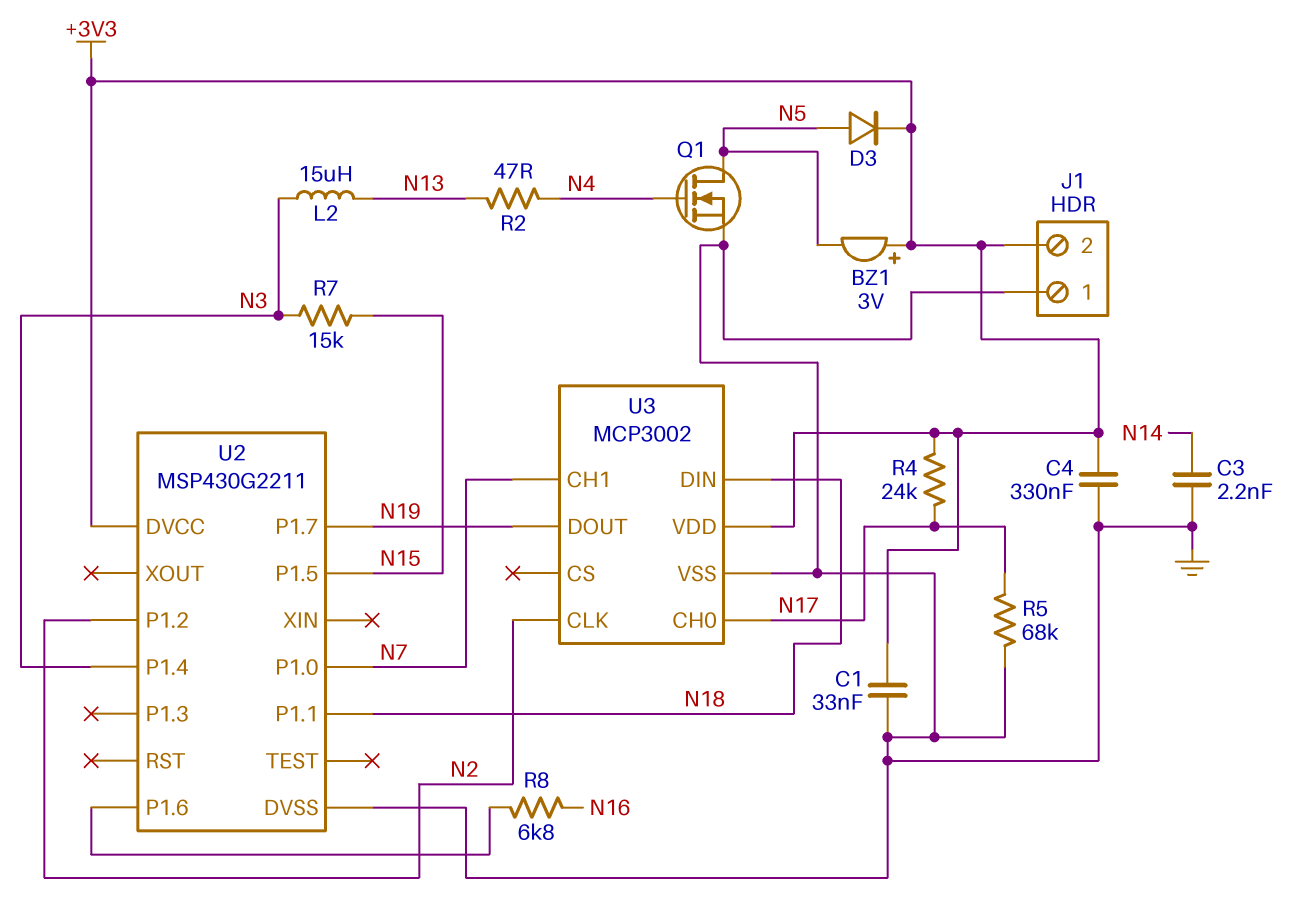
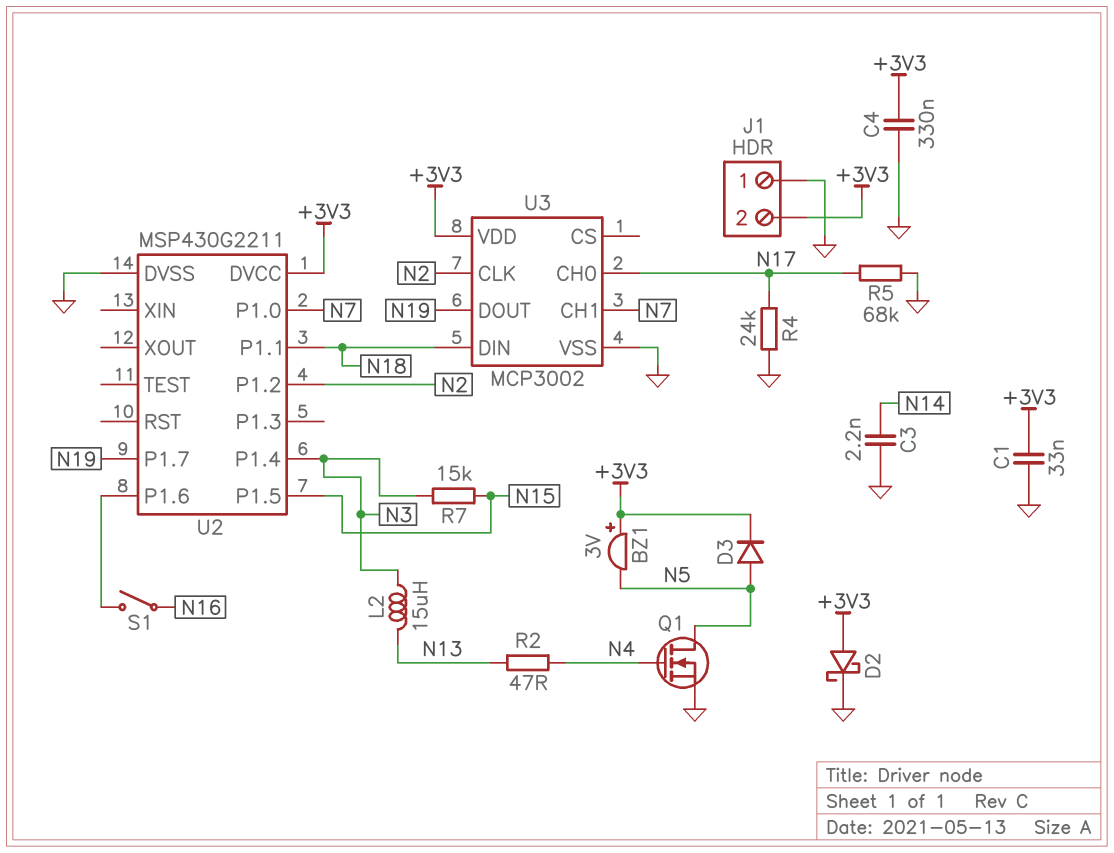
D2: none -> schottky (A +3V3, K GND)
R4: 24k (+3V3, N17) -> 24k (GND, N17)
R8: 6.8k (N16, U2/P1.6) -> none
S1: none -> switch (N16, U2/P1.6)

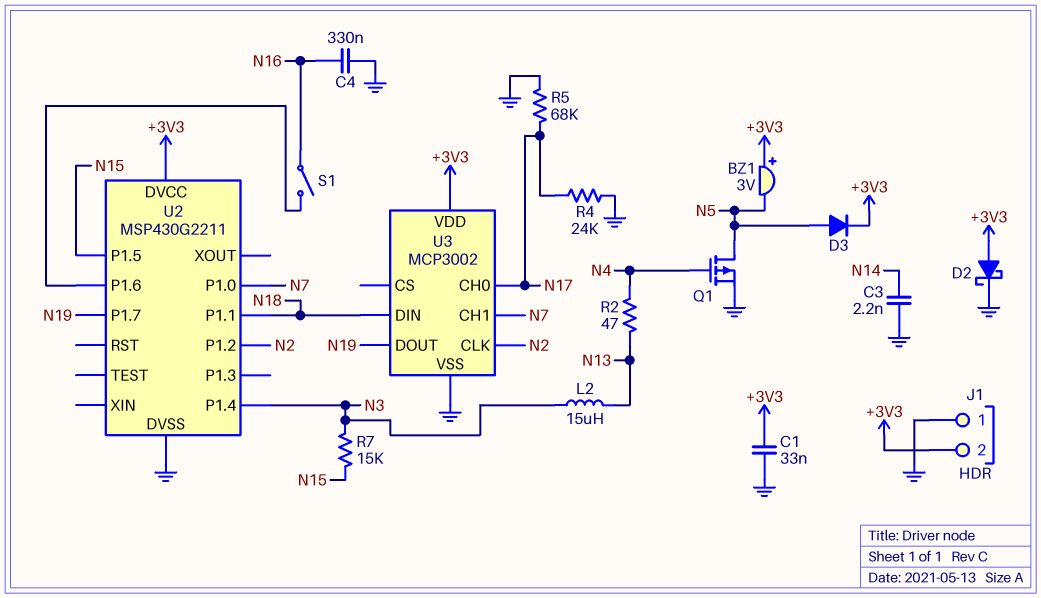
C4: 330nF (+3V3, GND) -> 330nF (GND, N16)
Q1: NMOS (G N4, D N5, S GND) -> PMOS (G N4, D N5, S GND)

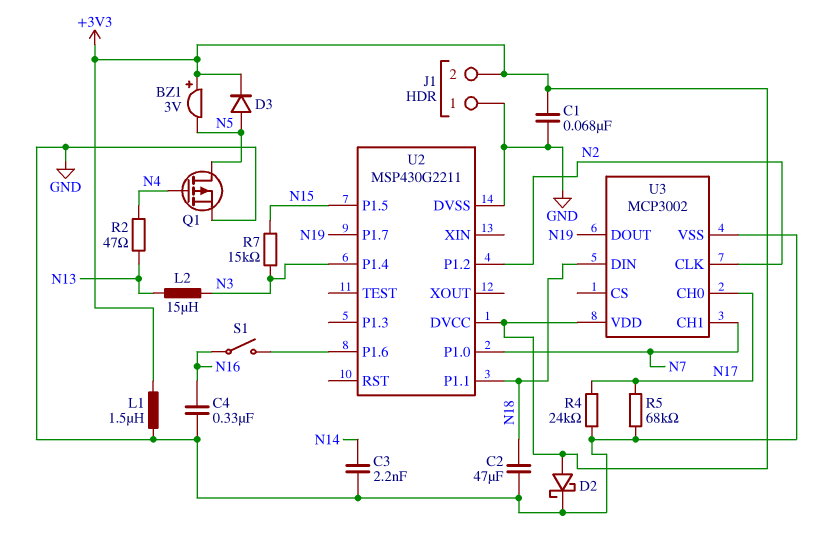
C1: 33nF (+3V3, GND) -> 68nF (+3V3, GND)
C2: none -> 47uF (GND, N18)
L1: none -> 1.5uH (+3V3, GND)

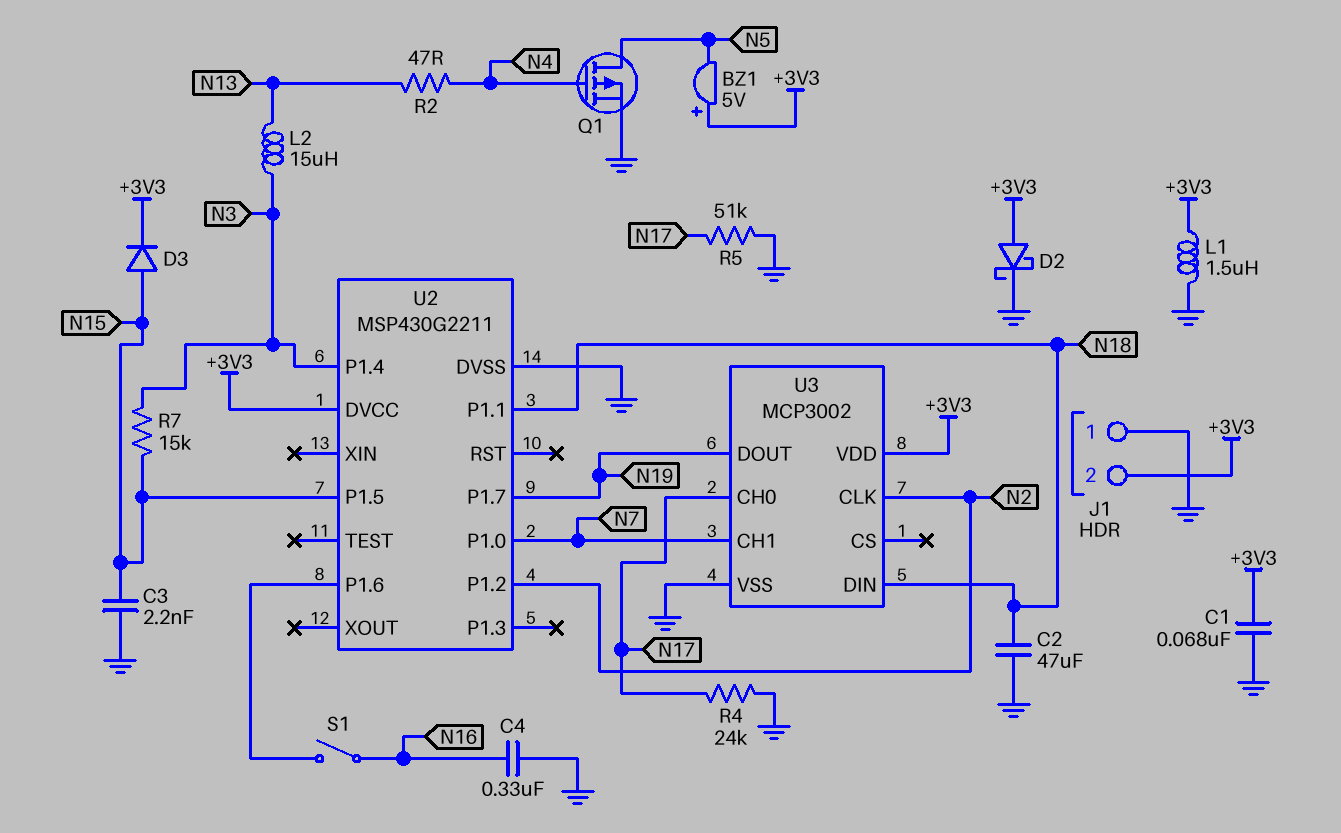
BZ1: buzzer 3V (plus +3V3, minus N5) -> buzzer 5V (plus +3V3, minus N5)
C3: 2.2nF (GND, N14) -> 2.2nF (GND, N15)
D3: diode (A N5, K +3V3) -> diode (A N15, K +3V3)
R5: 68k (GND, N17) -> 51k (GND, N17)

